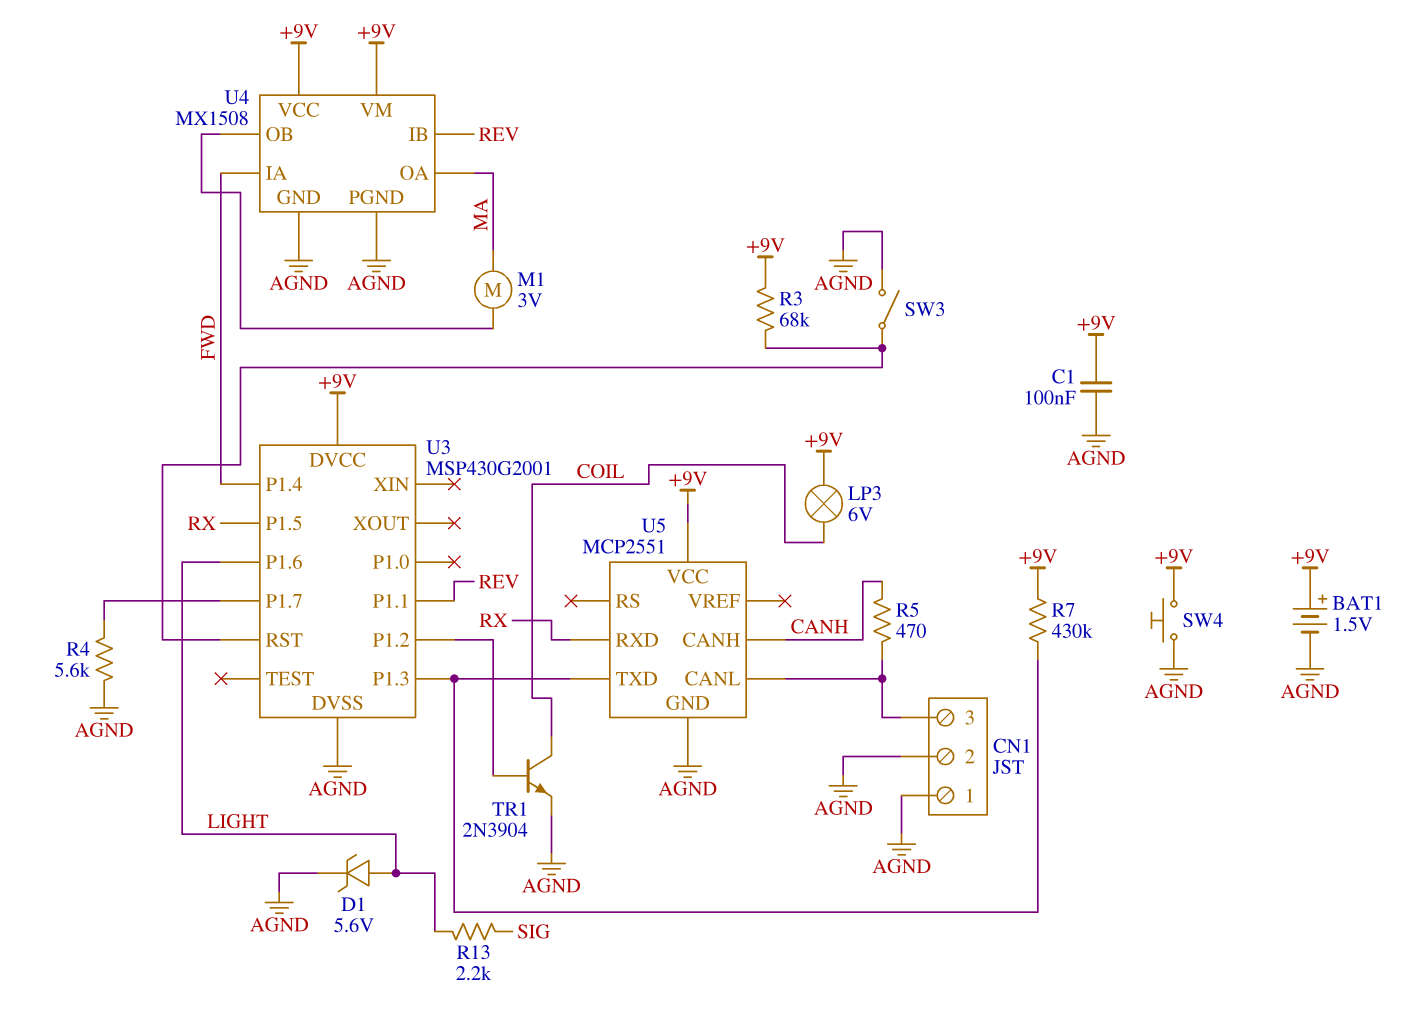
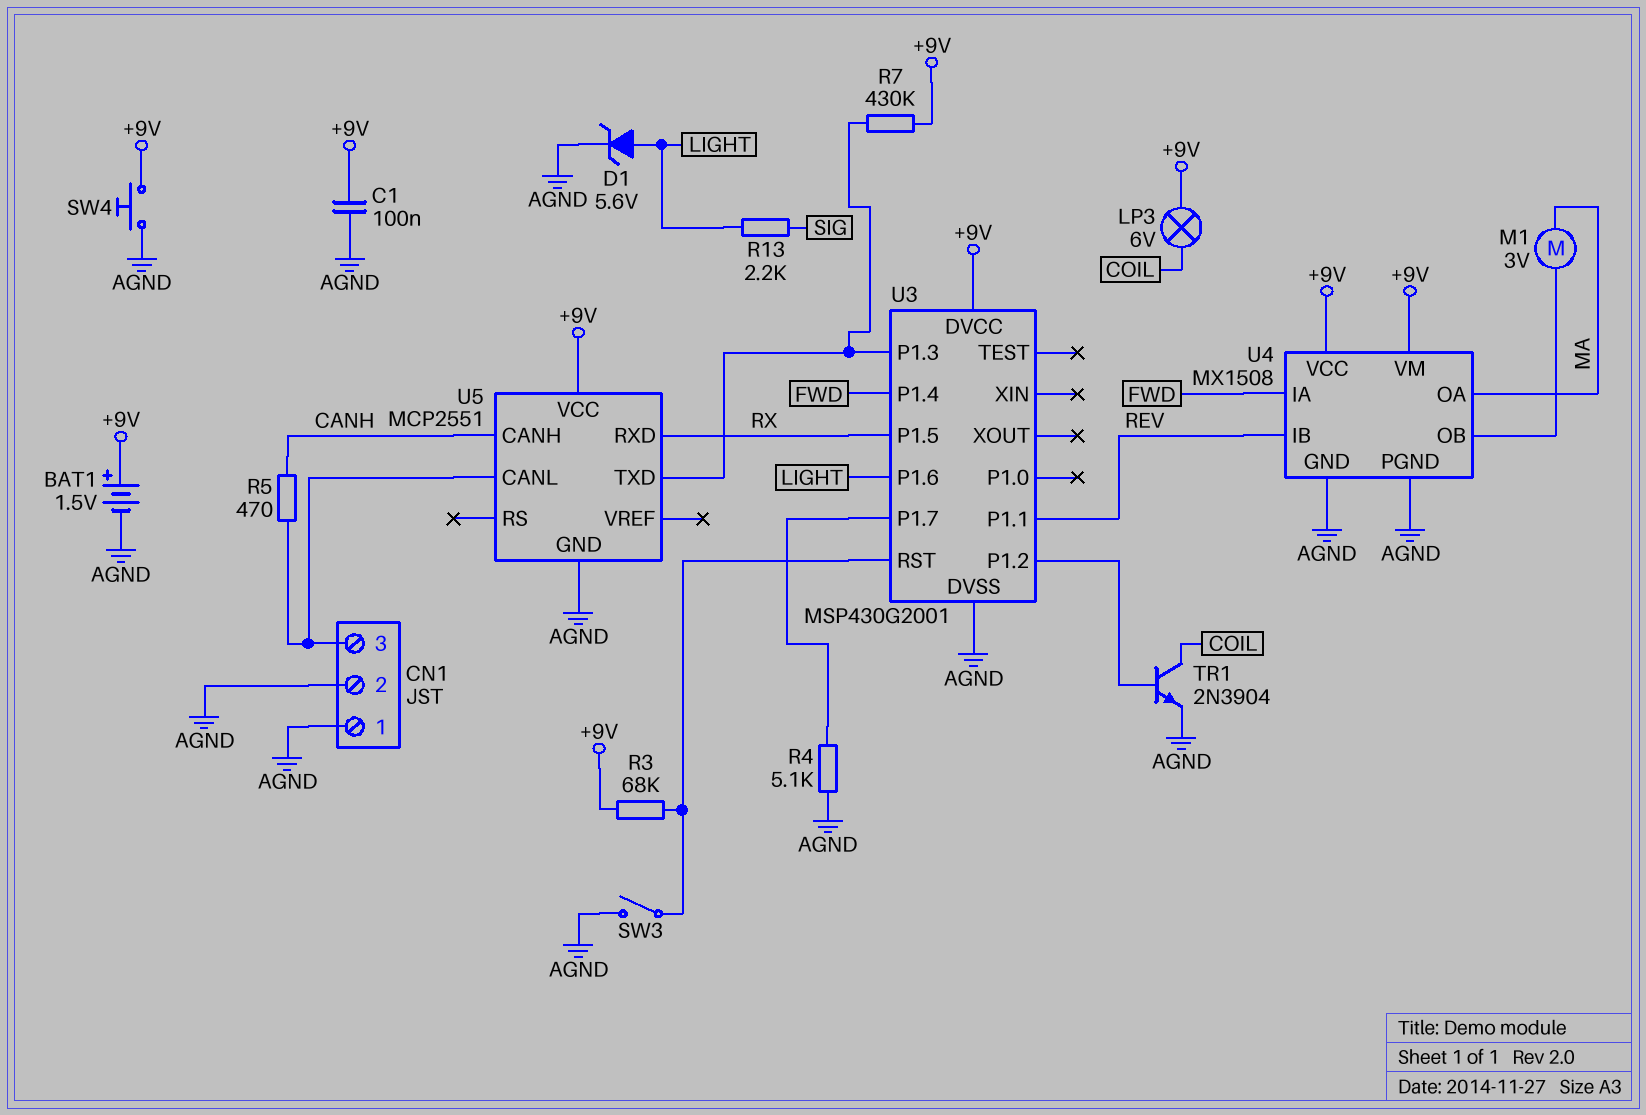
R4: 5.6k (AGND, U3/P1.7) -> 5.1k (AGND, U3/P1.7)

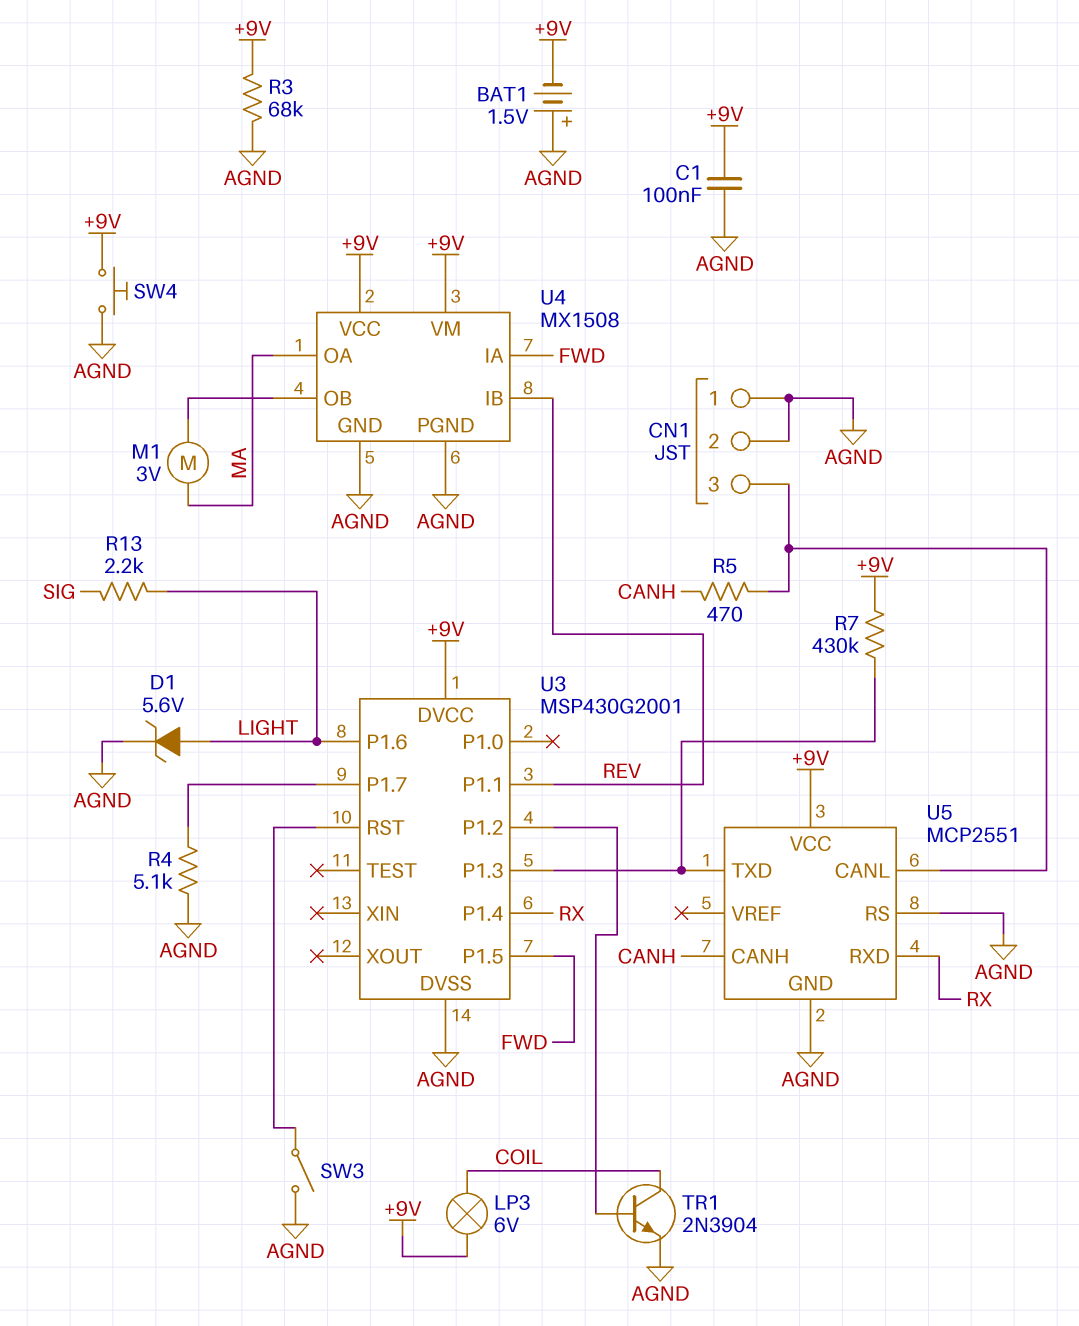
BAT1: 1.5V (plus +9V, minus AGND) -> 1.5V (plus AGND, minus +9V)
R3: 68k (+9V, U3/RST) -> 68k (+9V, AGND)
U3 pin P1.4: FWD -> RX
U3 pin P1.5: RX -> FWD
U5 pin RS: none -> AGND

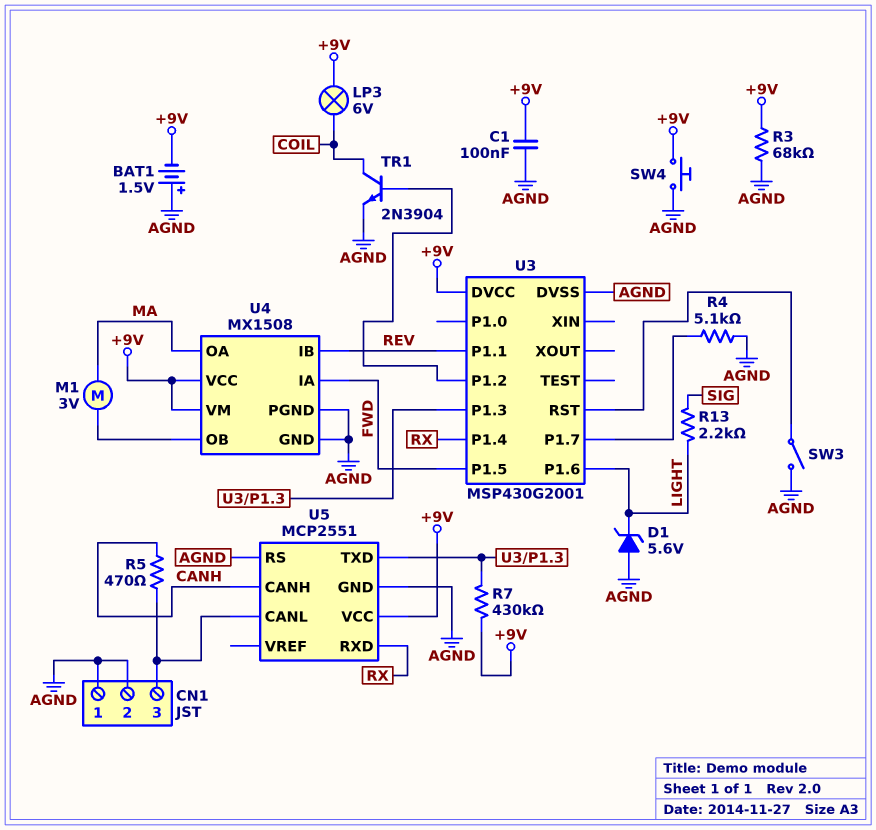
D1: zener 5.6V (A LIGHT, K AGND) -> zener 5.6V (A AGND, K LIGHT)

